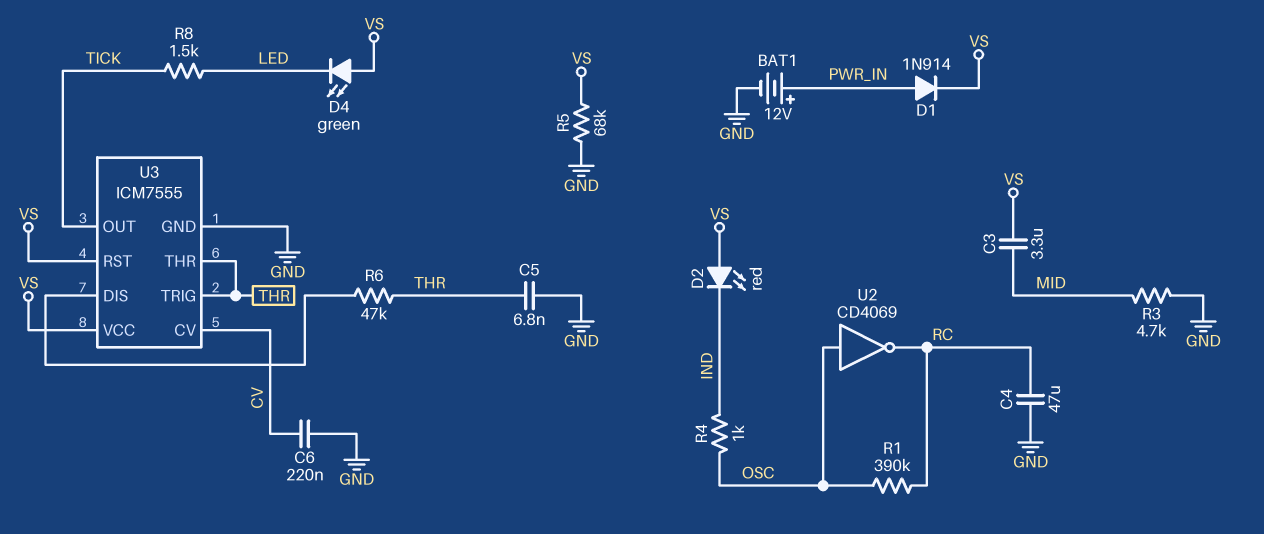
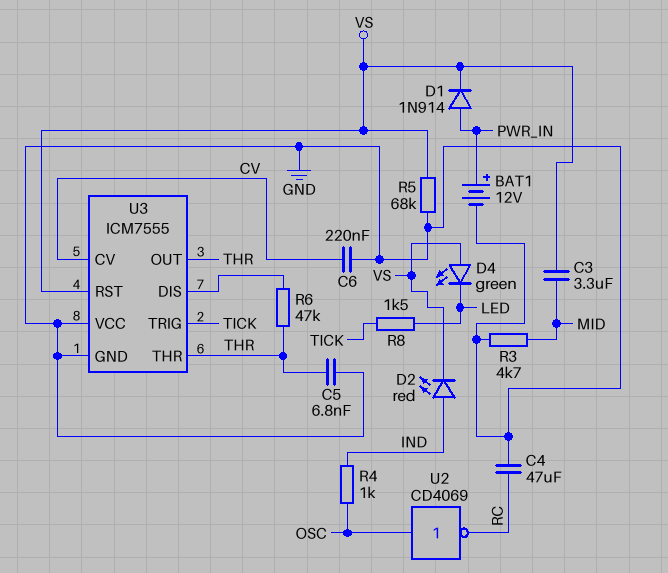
D2: LED red (A VS, K IND) -> LED red (A IND, K VS)
R1: 390k (OSC, RC) -> none
U3 pin OUT: TICK -> THR
U3 pin TRIG: THR -> TICK
U3 pin VCC: VS -> GND

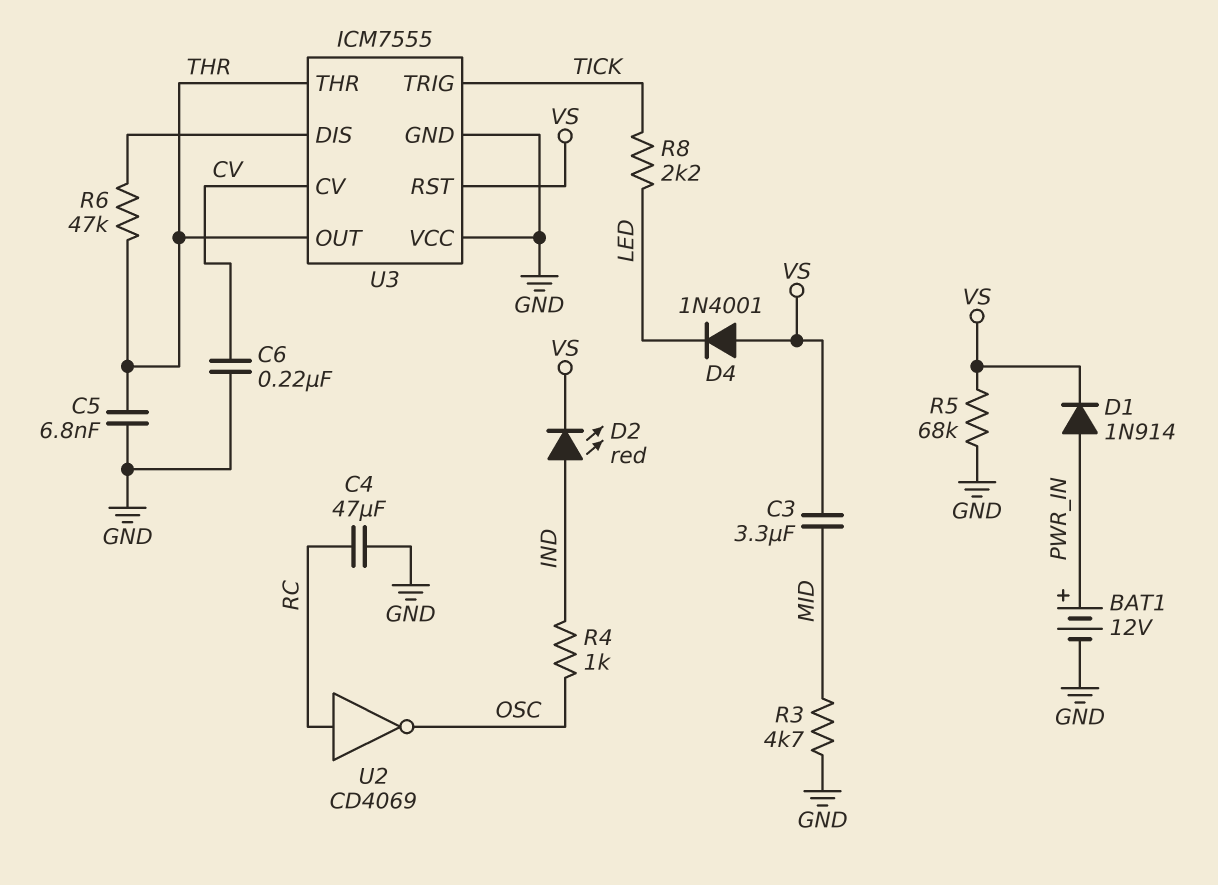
D4: LED green (A VS, K LED) -> diode 1N4001 (A VS, K LED)
R8: 1.5k (LED, TICK) -> 2.2k (LED, TICK)
U2: NOT CD4069 (in OSC, out RC) -> NOT CD4069 (in RC, out OSC)

